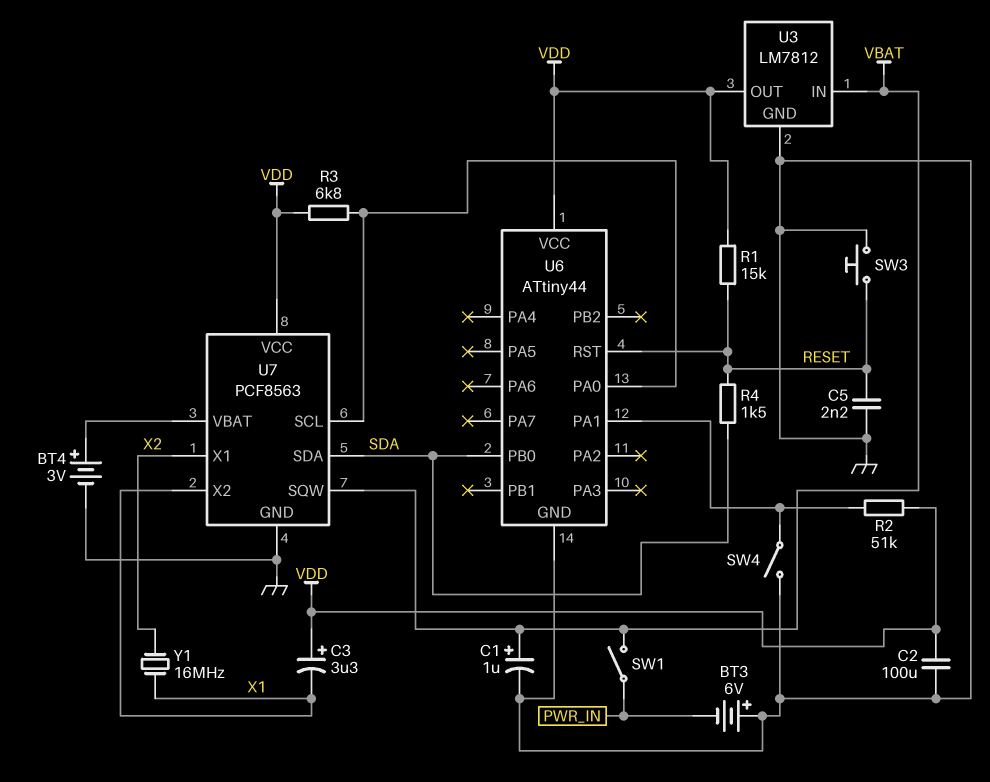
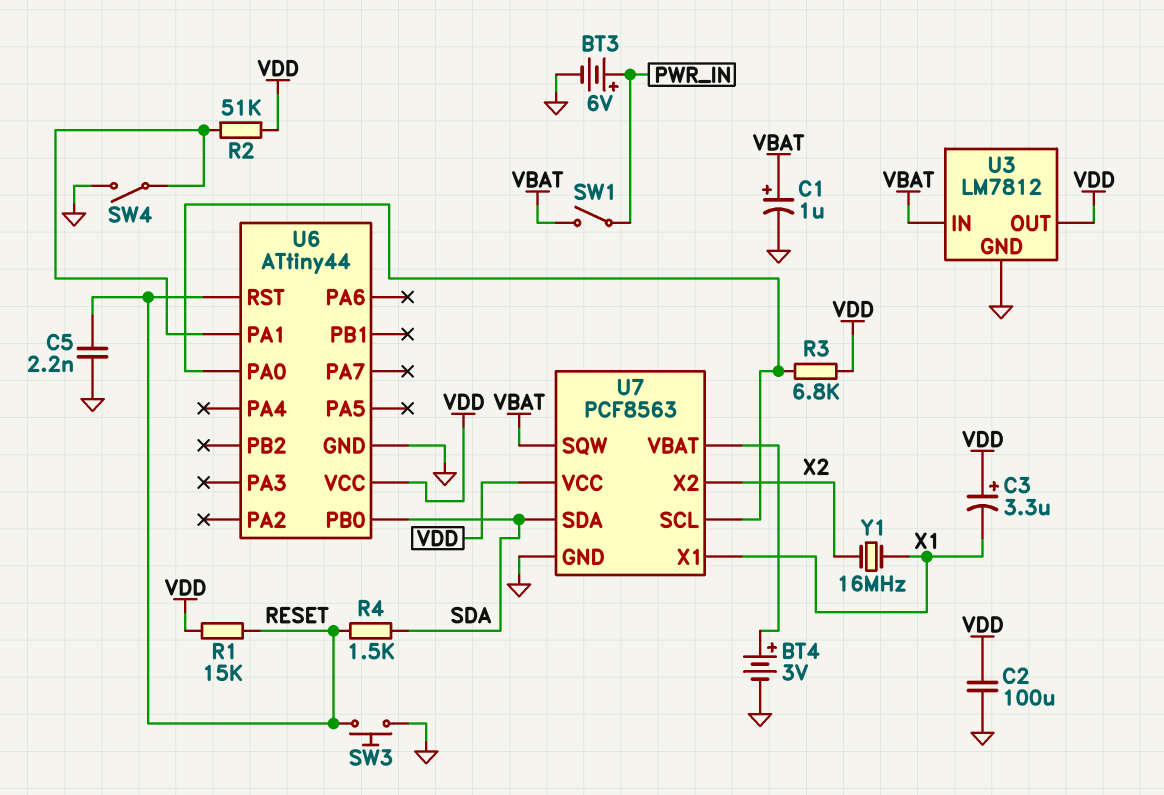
BT3: 6V (plus GND, minus PWR_IN) -> 6V (plus PWR_IN, minus GND)
U7 pin X1: X2 -> X1
U7 pin X2: X1 -> X2

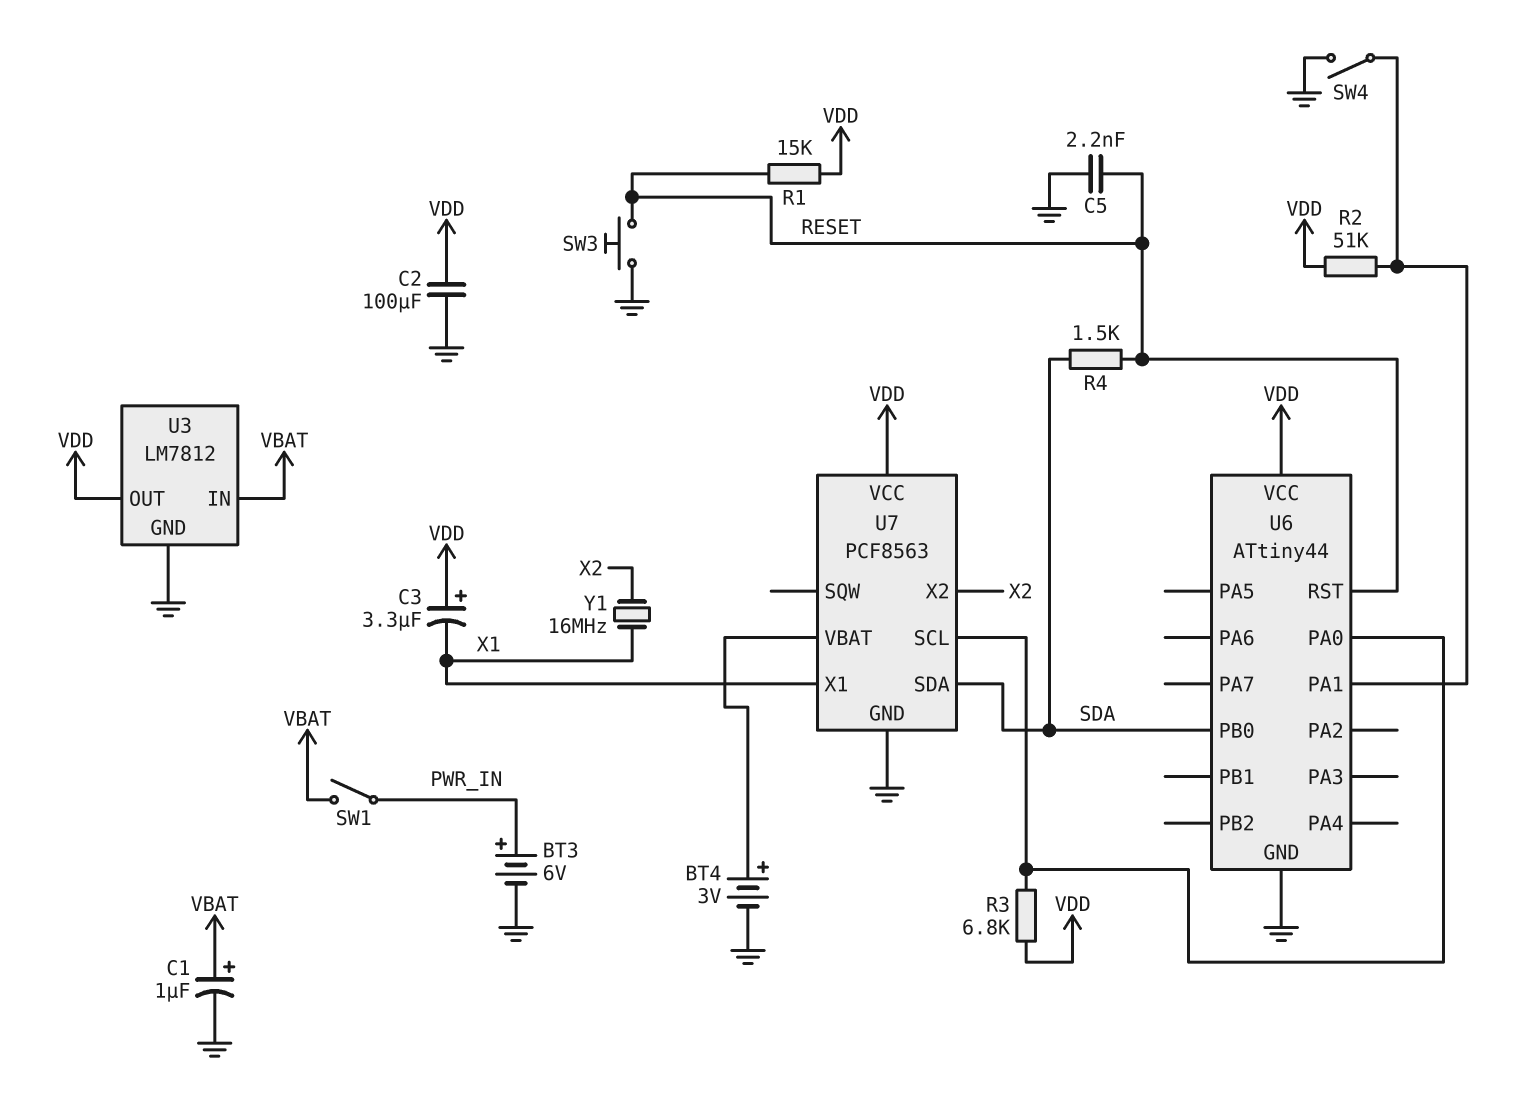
U7 pin SQW: VBAT -> none

